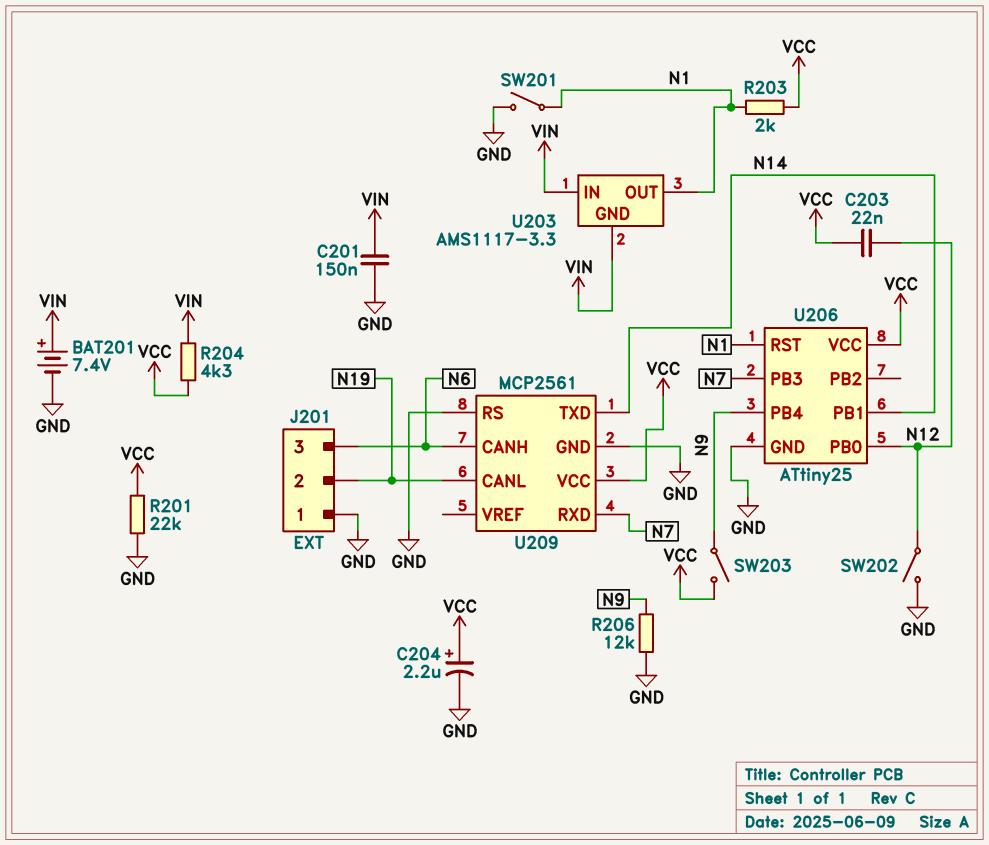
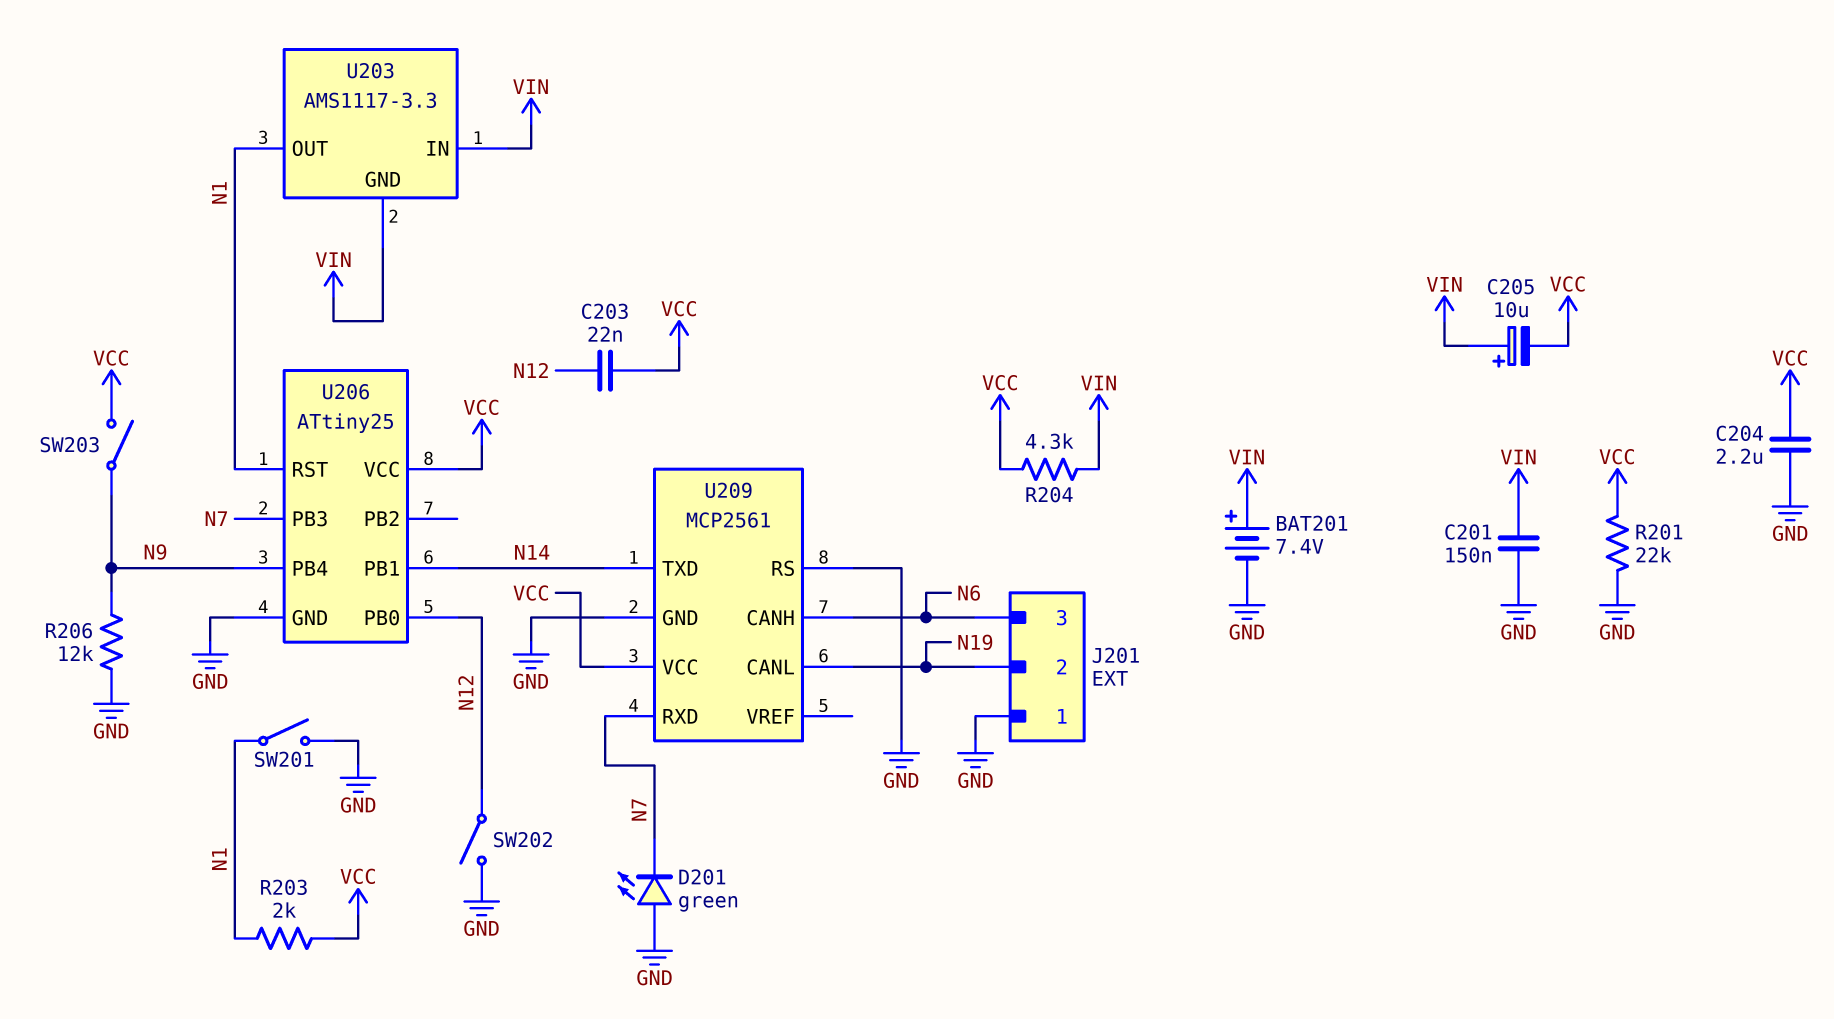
C204: 2.2uF (plus VCC, minus GND) -> 2.2uF (GND, VCC)
C205: none -> 10uF (plus VIN, minus VCC)
D201: none -> LED green (A GND, K N7)

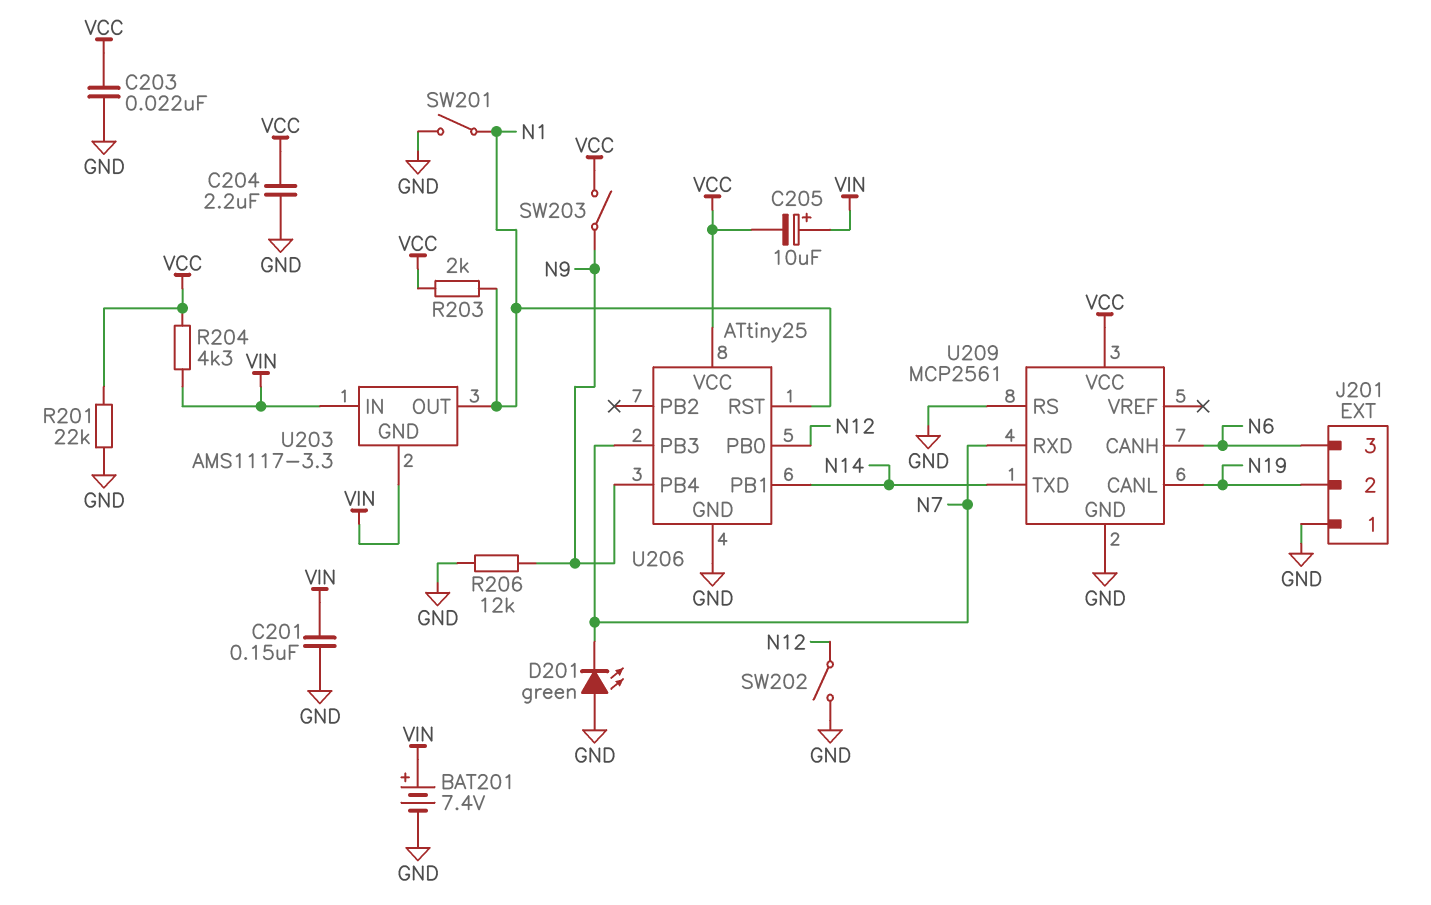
C203: 22nF (N12, VCC) -> 22nF (GND, VCC)

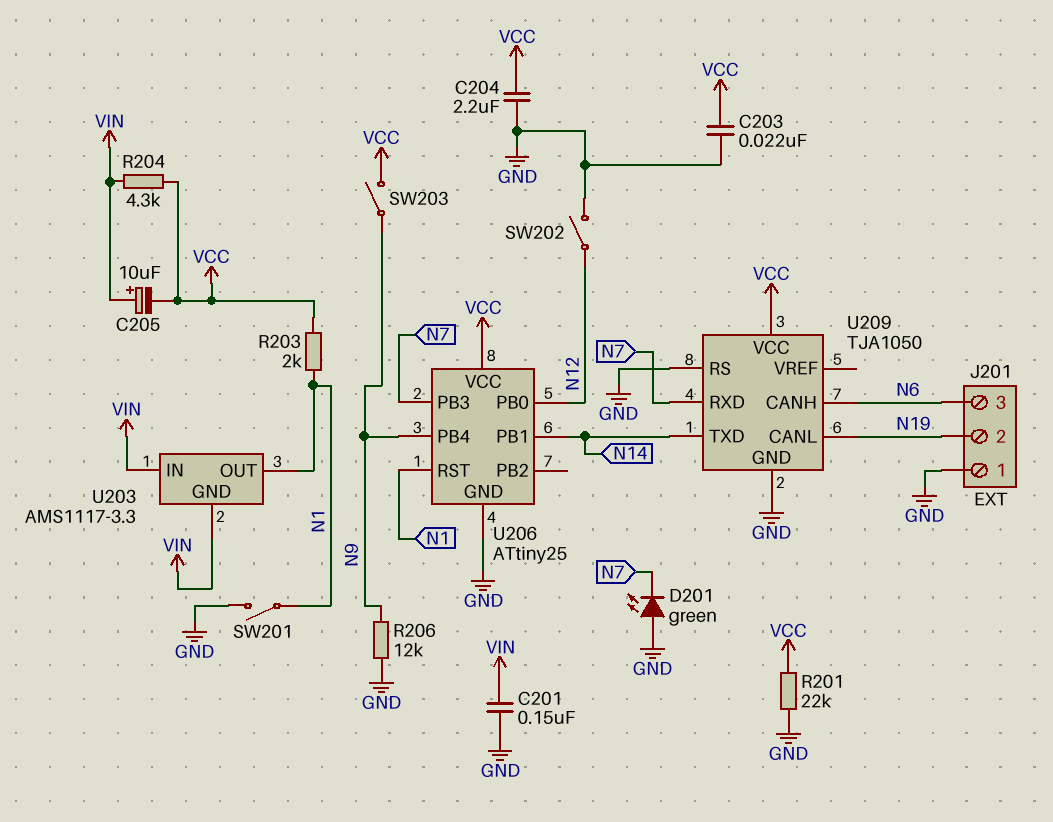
BAT201: 7.4V (plus VIN, minus GND) -> none
U209: MCP2561 -> TJA1050

